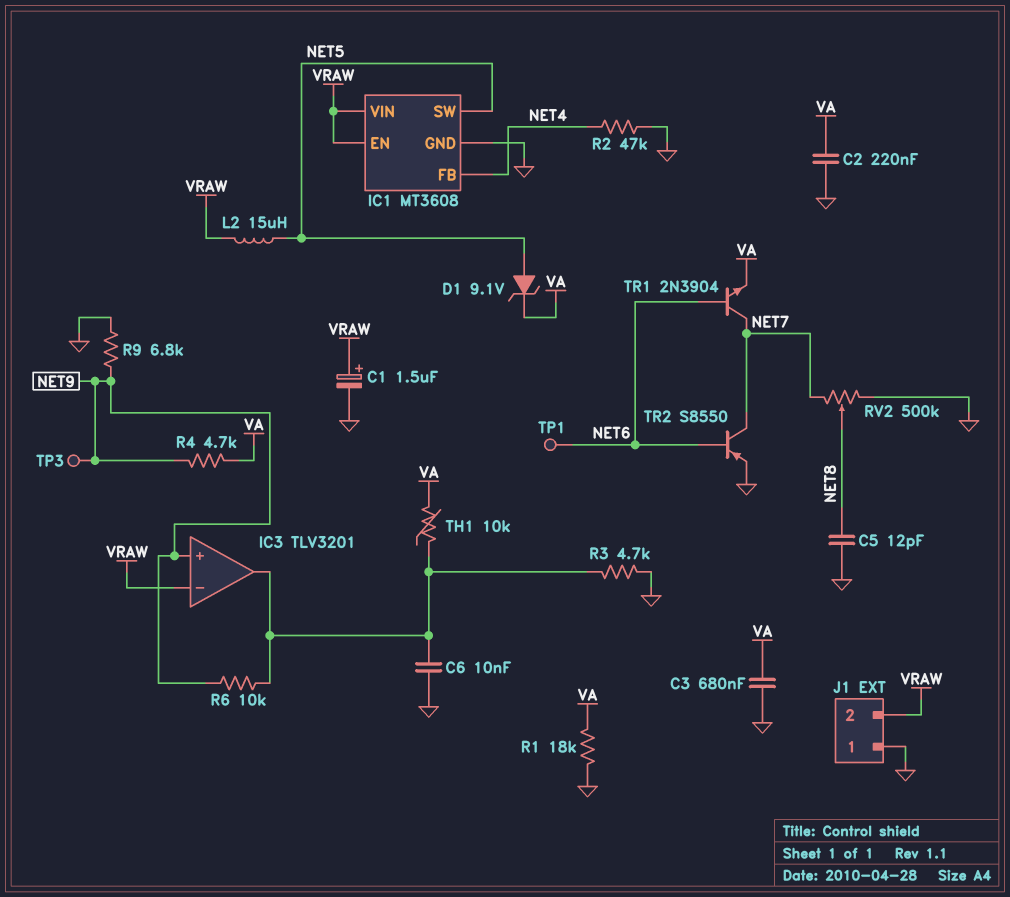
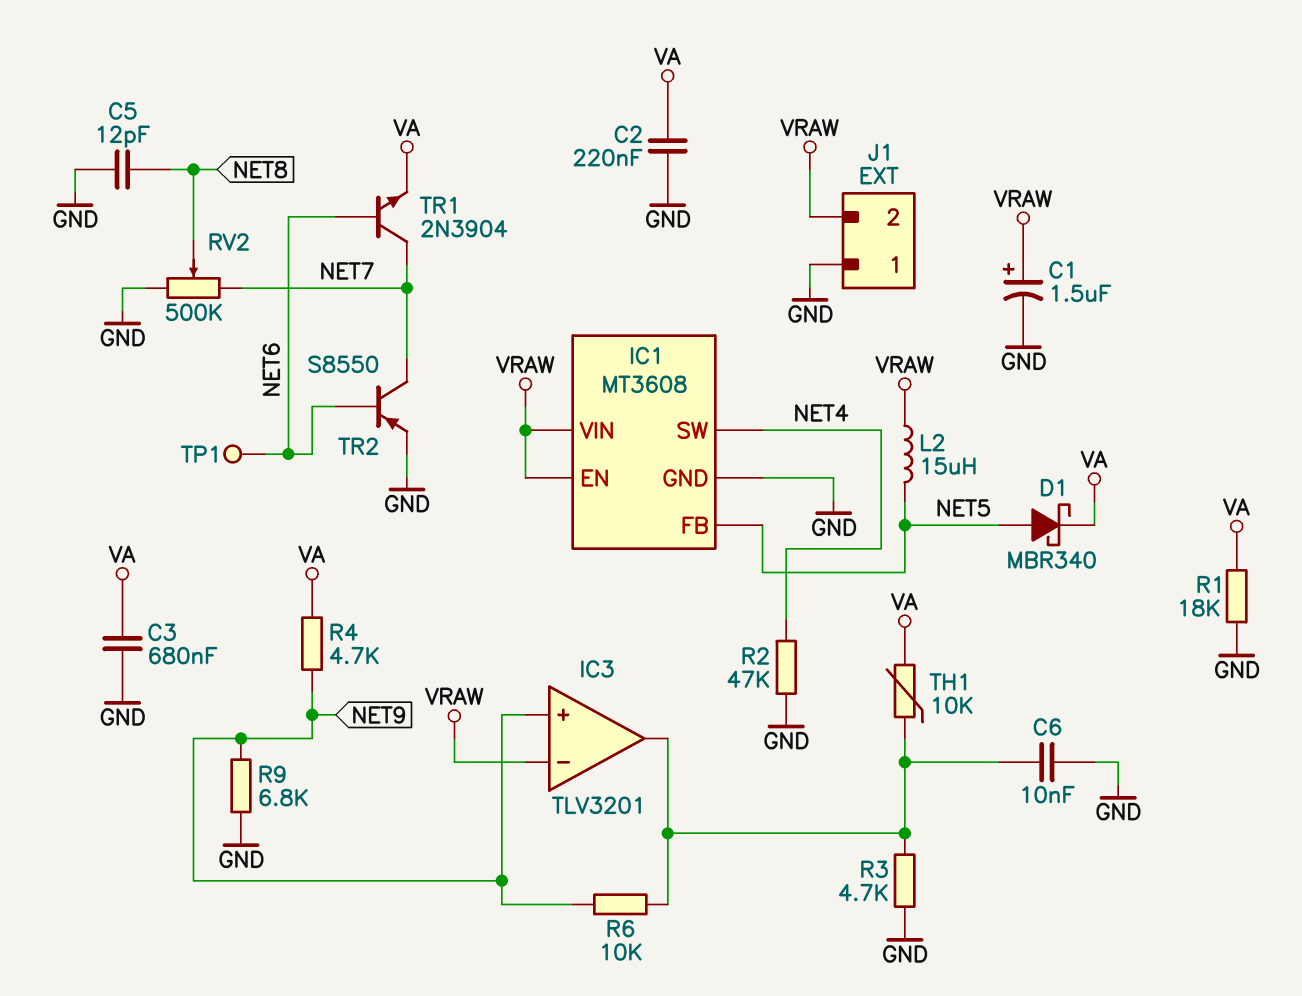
D1: zener 9.1V (A NET5, K VA) -> schottky MBR340 (A NET5, K VA)
IC1 pin FB: NET4 -> NET5
IC1 pin SW: NET5 -> NET4
TP3: test point (NET9) -> none

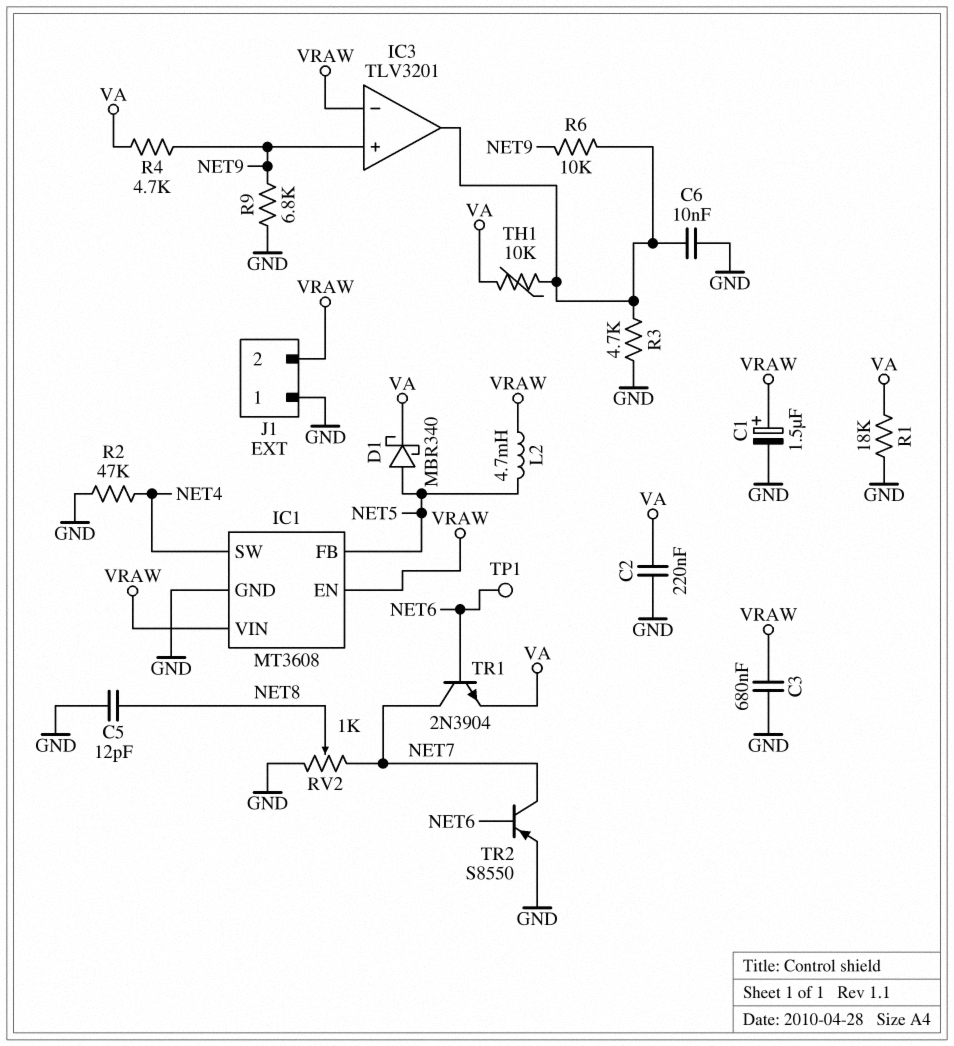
C3: 680nF (GND, VA) -> 680nF (GND, VRAW)
L2: 15uH (NET5, VRAW) -> 4.7mH (NET5, VRAW)
RV2: 500k (GND, NET7, wiper NET8) -> 1k (GND, NET7, wiper NET8)

